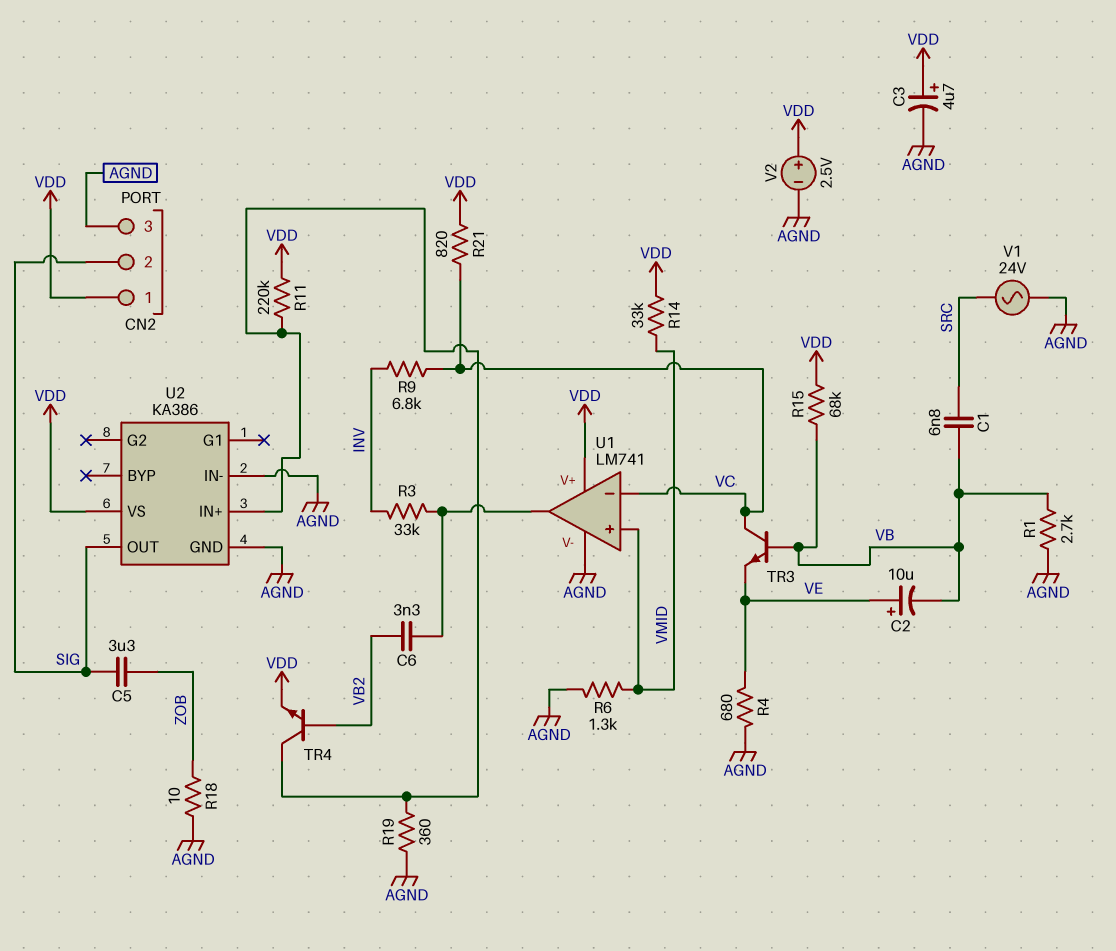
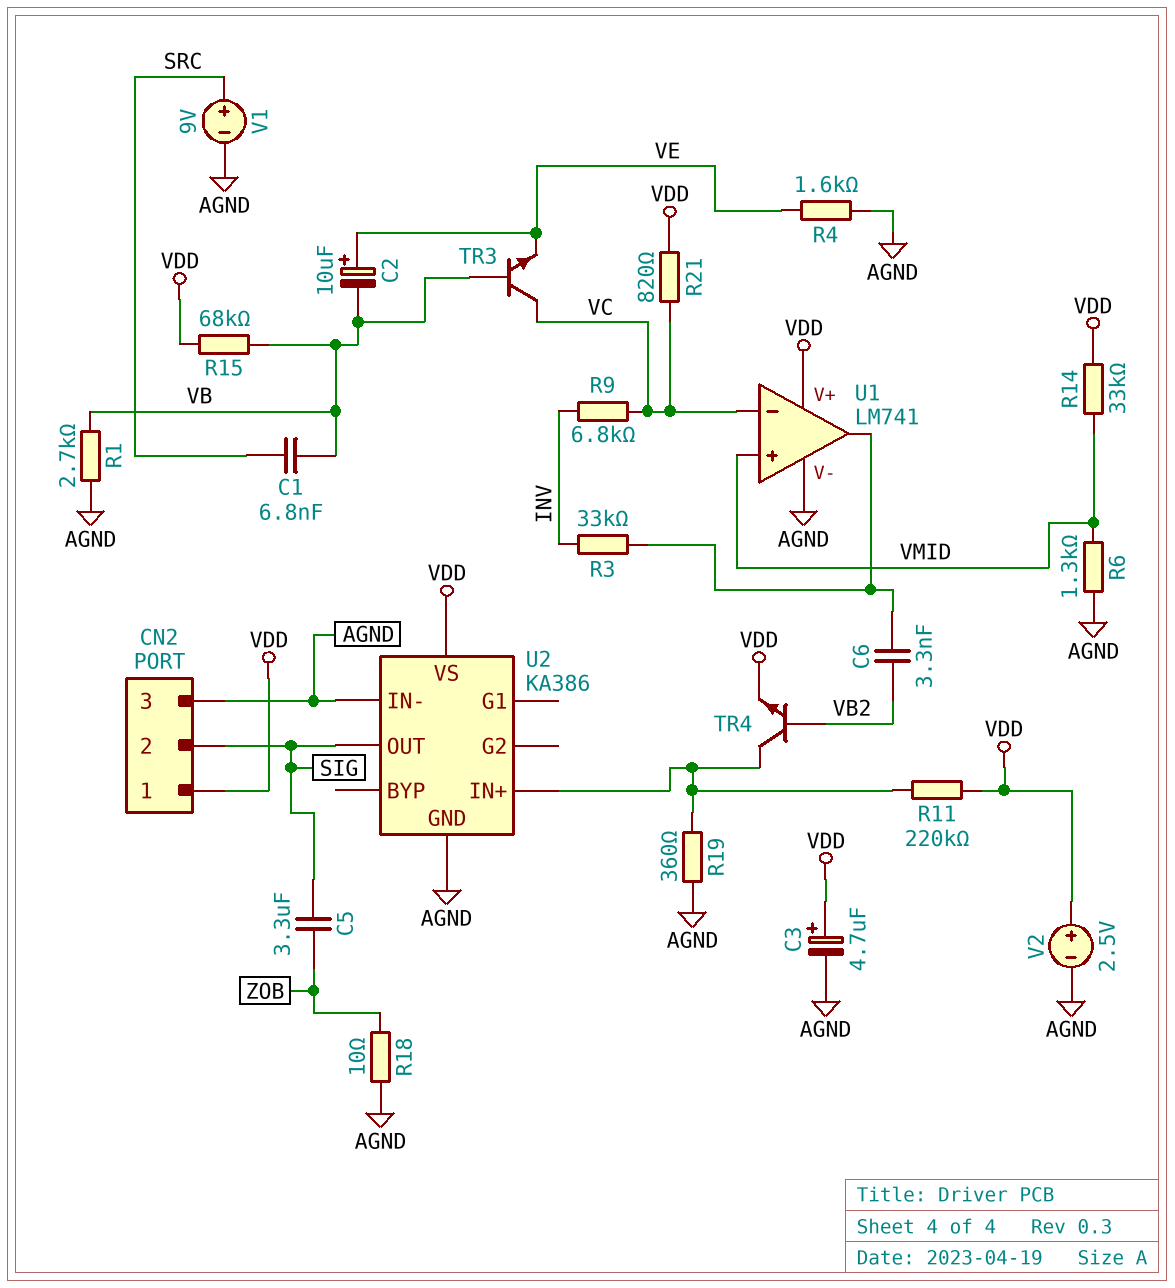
R4: 680 (AGND, VE) -> 1.6k (AGND, VE)
V1: AC 24V (AGND, SRC) -> 9V (plus SRC, minus AGND)

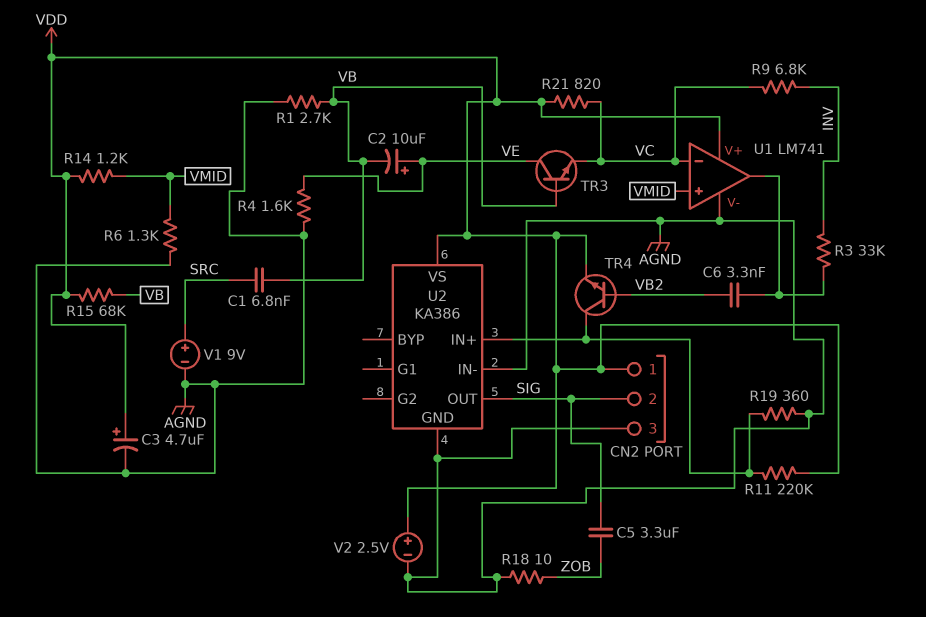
R14: 33k (VDD, VMID) -> 1.2k (VDD, VMID)
TR3: NPN (B VB, C VC, E VE) -> NPN (B VB, C VE, E VC)

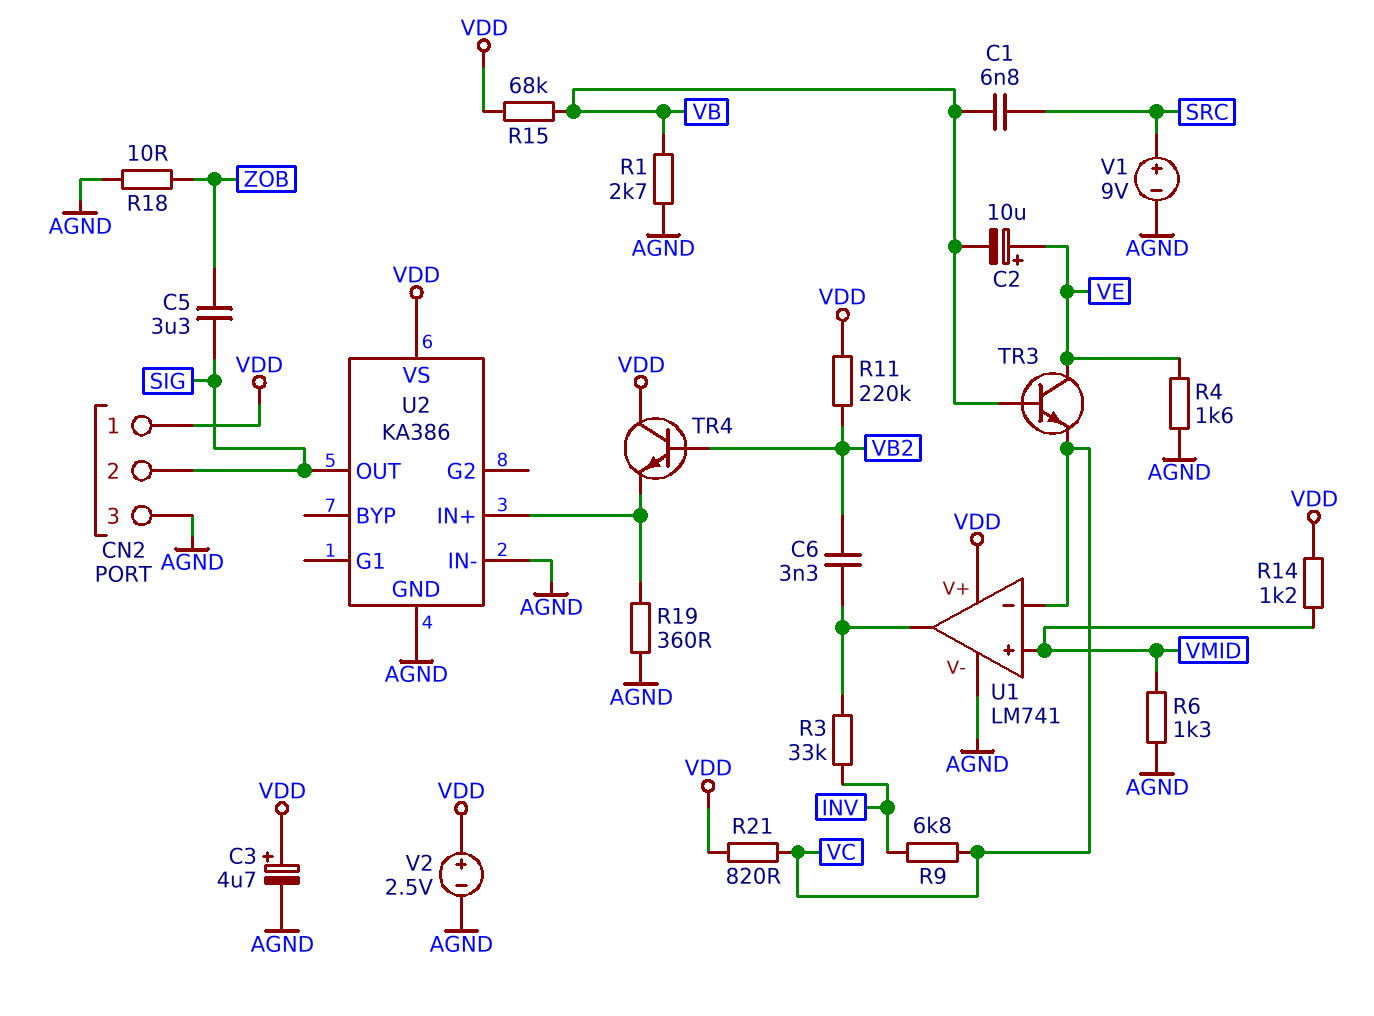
R11: 220k (U2/IN+, VDD) -> 220k (VB2, VDD)
TR4: NPN (B VB2, C U2/IN+, E VDD) -> NPN (B VB2, C VDD, E U2/IN+)

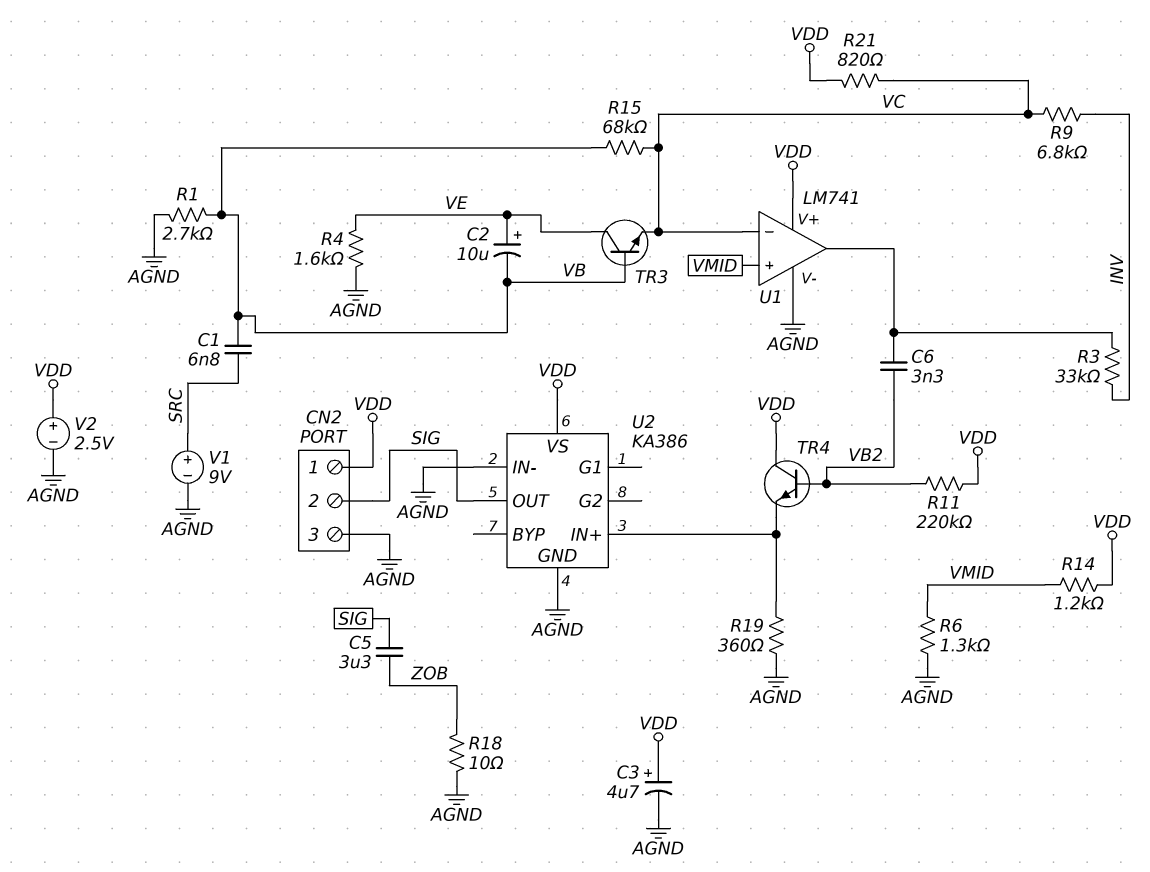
R15: 68k (VB, VDD) -> 68k (VB, VC)

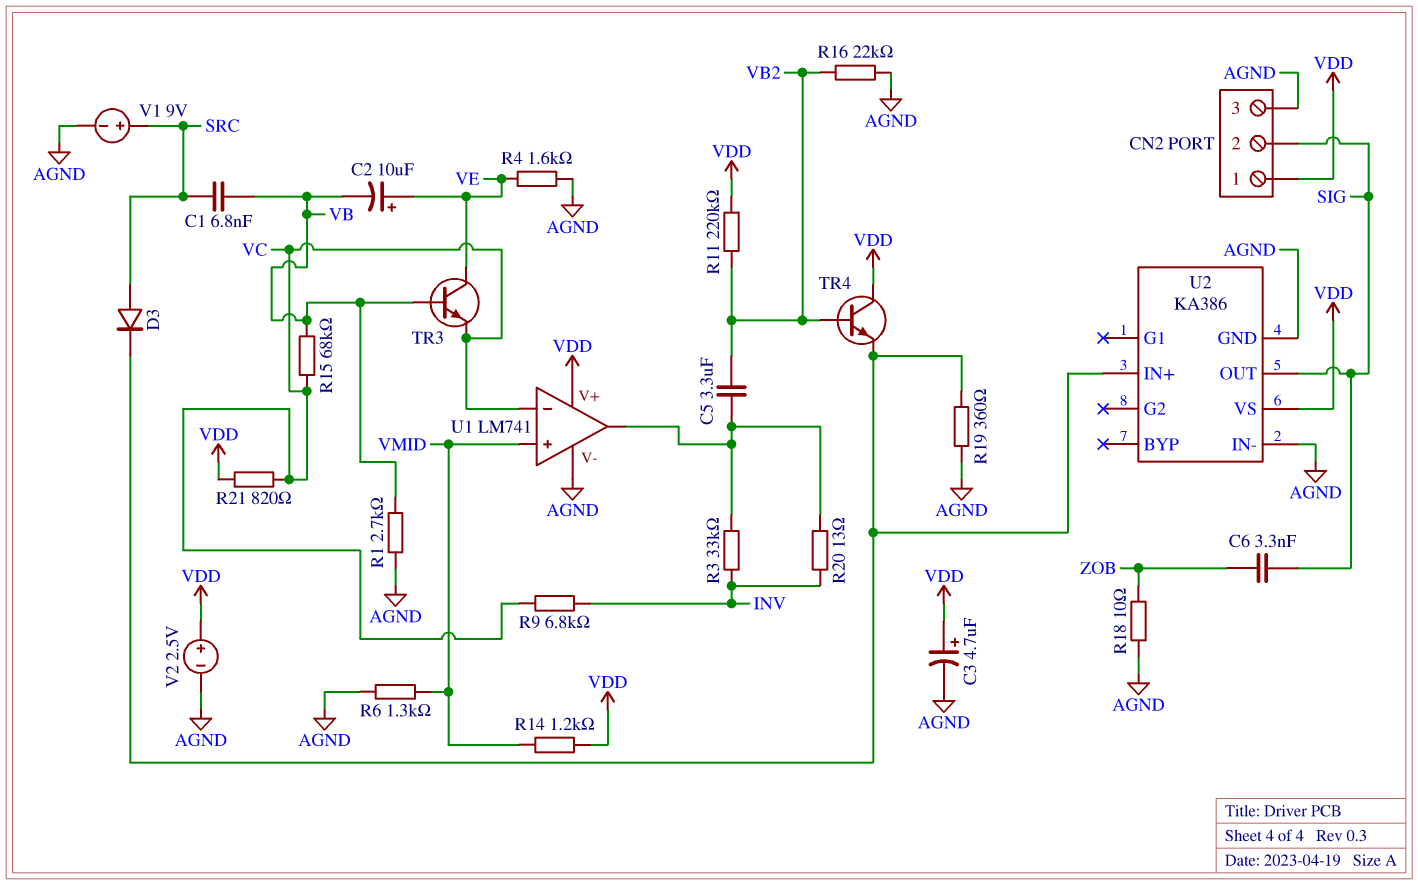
C5: 3.3uF (SIG, ZOB) -> 3.3uF (U1/out, VB2)
C6: 3.3nF (U1/out, VB2) -> 3.3nF (SIG, ZOB)
D3: none -> diode (A SRC, K U2/IN+)
R16: none -> 22k (AGND, VB2)
R20: none -> 13 (INV, U1/out)

